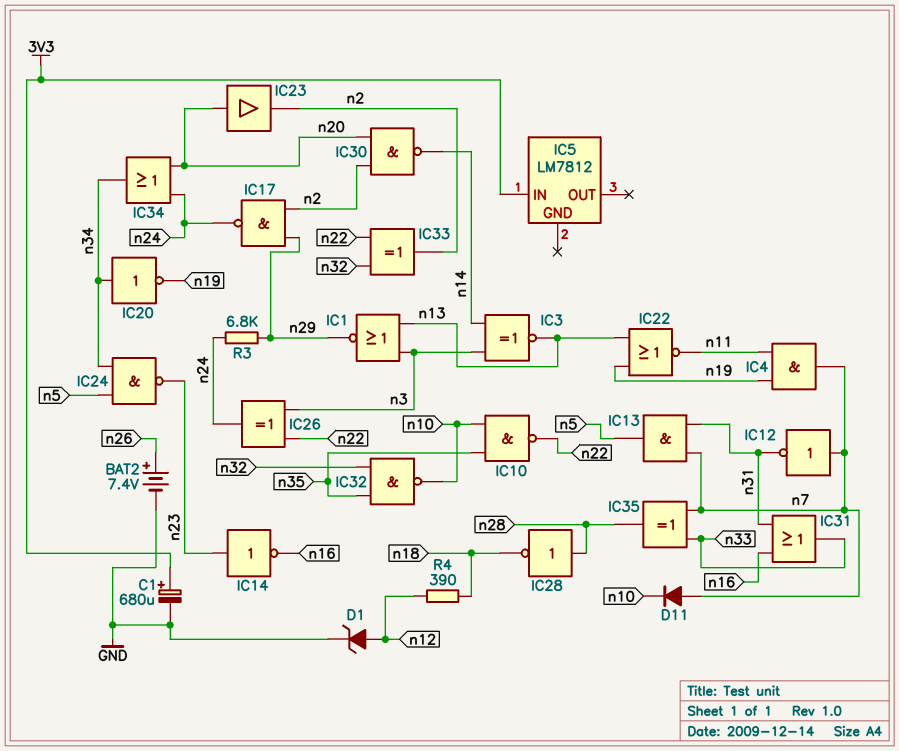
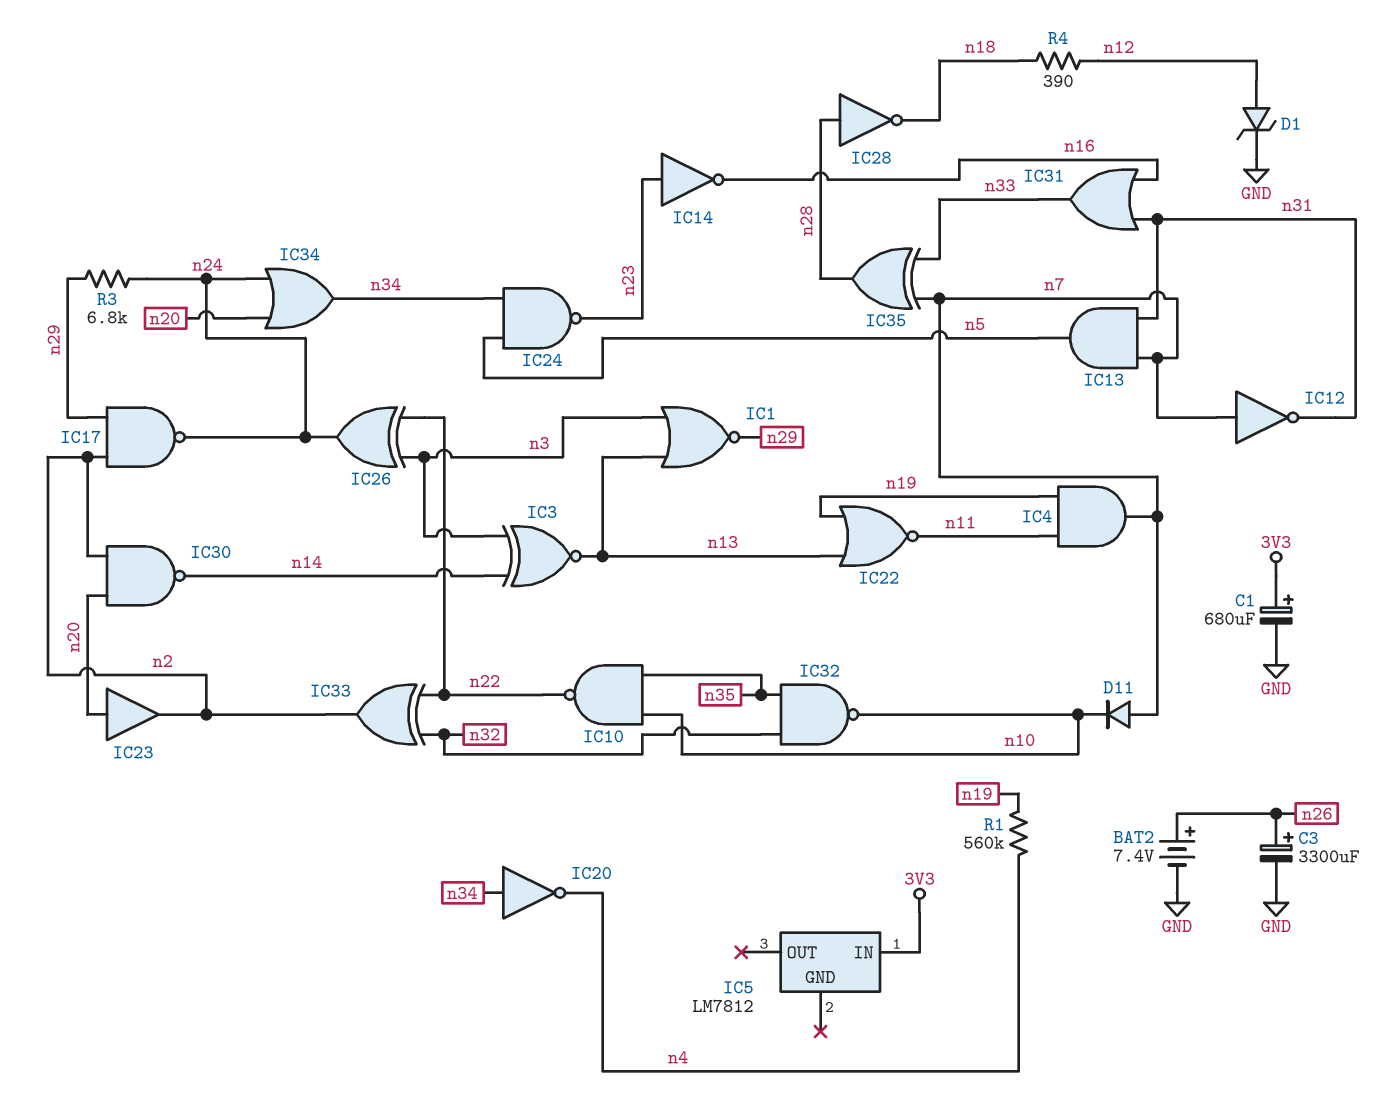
C3: none -> 3300uF (plus n26, minus GND)
IC20: NOT (in n34, out n19) -> NOT (in n34, out n4)
R1: none -> 560k (n4, n19)

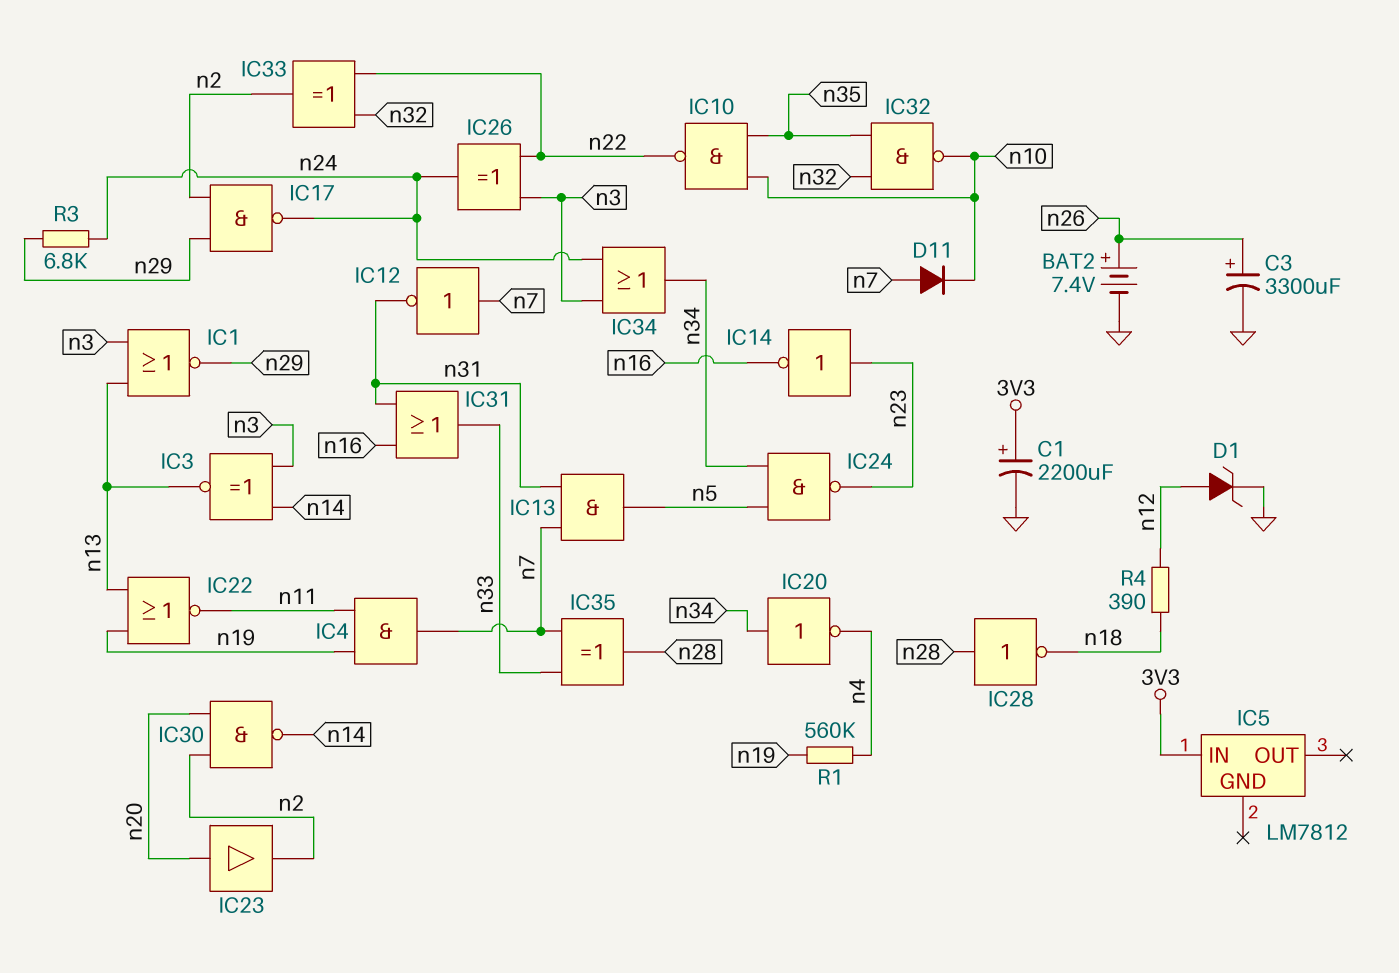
C1: 680uF (plus 3V3, minus GND) -> 2200uF (plus 3V3, minus GND)
IC34: OR (in n20, in n24, out n34) -> OR (in n3, in n24, out n34)

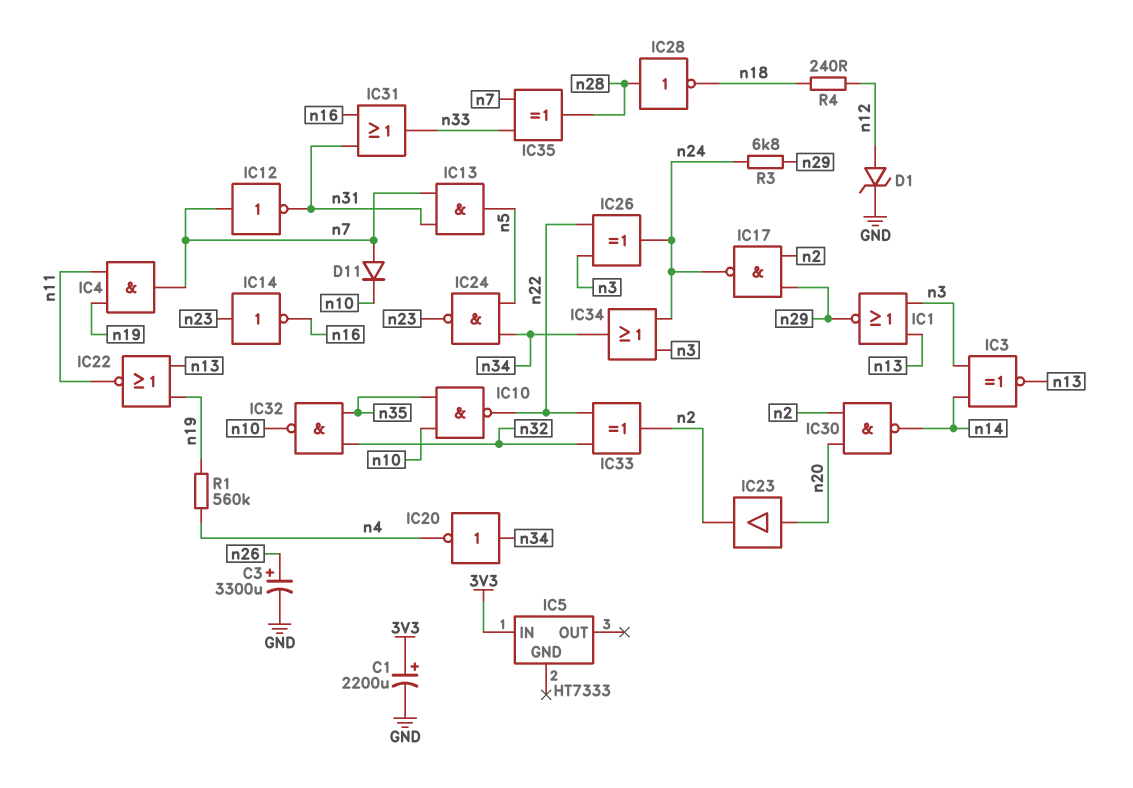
BAT2: 7.4V (plus n26, minus GND) -> none
IC5: LM7812 -> HT7333
R4: 390 (n12, n18) -> 240 (n12, n18)

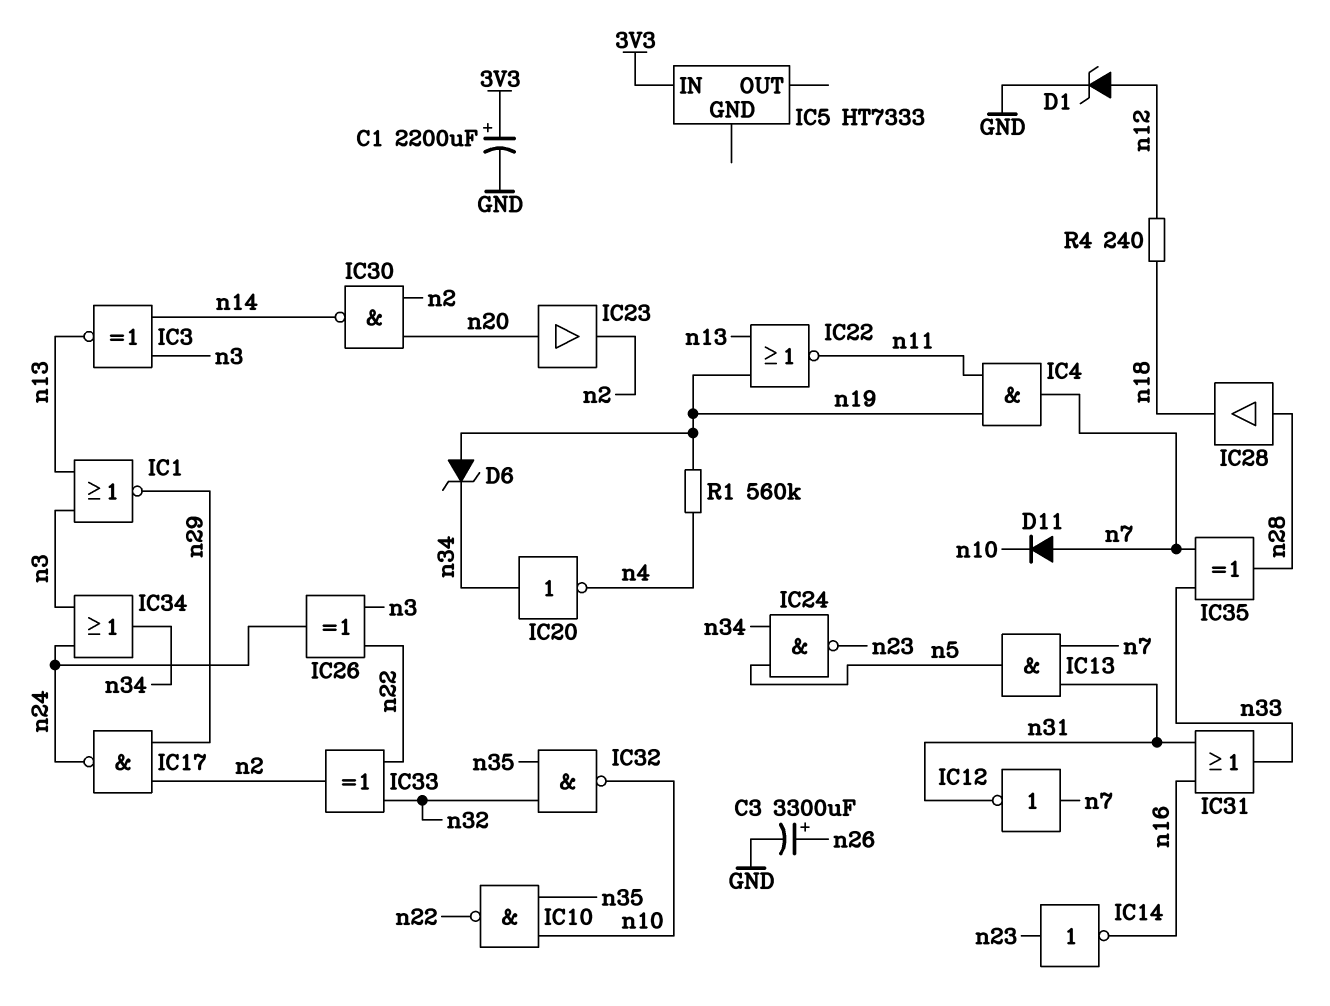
D6: none -> zener (A n19, K n34)
IC28: NOT (in n28, out n18) -> buffer (in n28, out n18)
R3: 6.8k (n24, n29) -> none

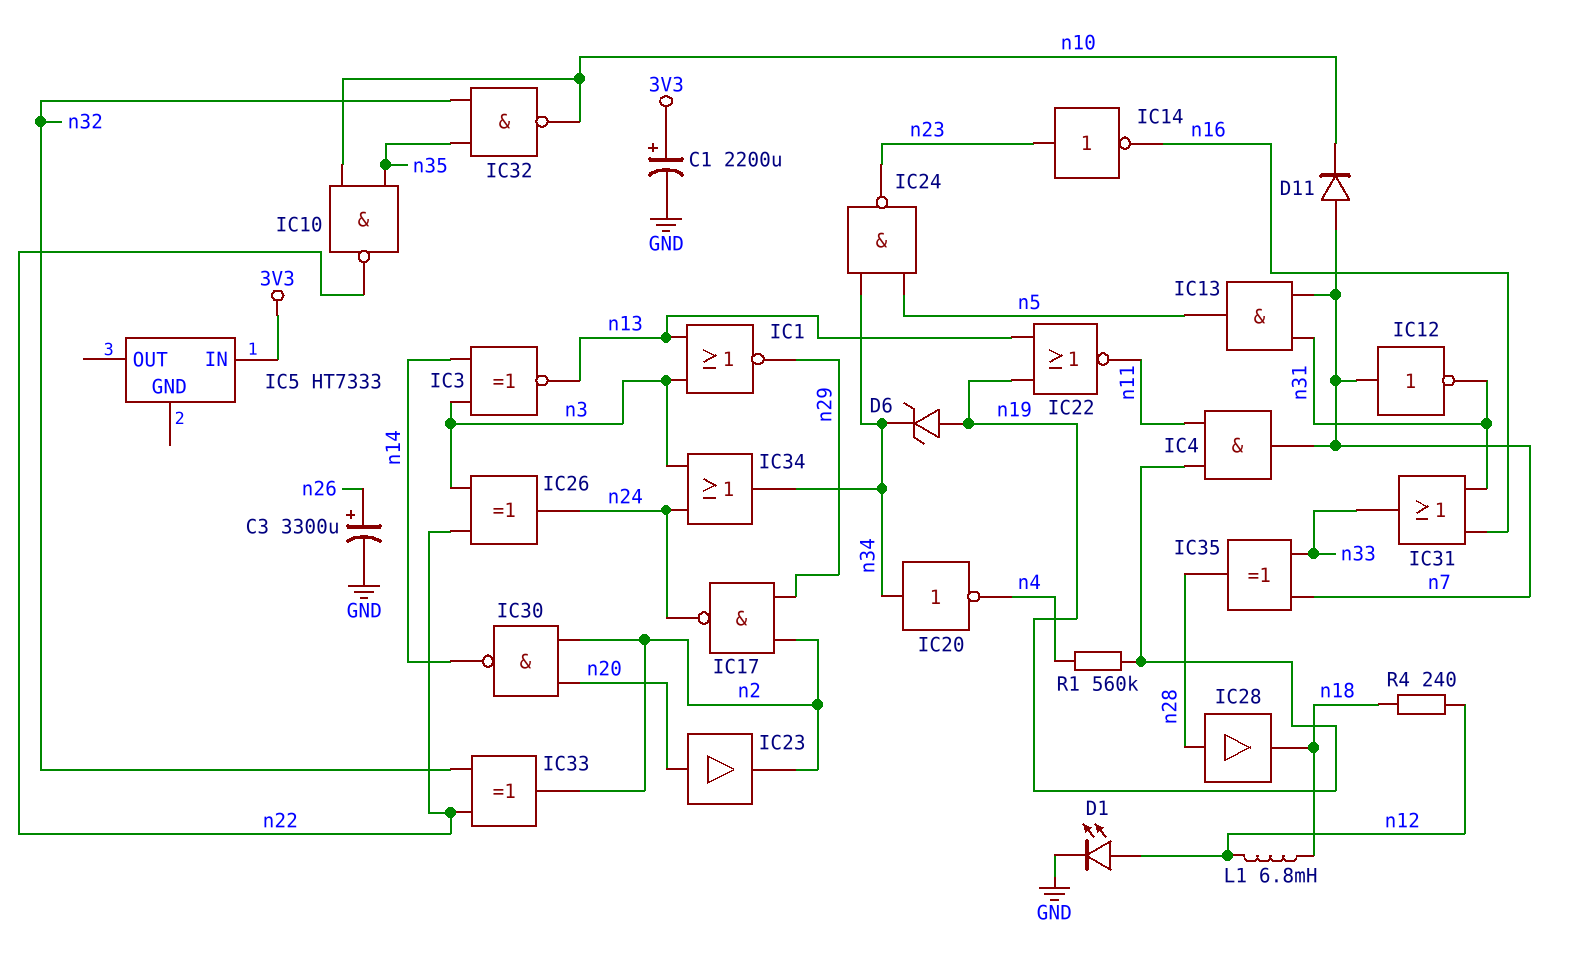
D1: zener (A n12, K GND) -> LED (A n12, K GND)
L1: none -> 6.8mH (n12, n18)

